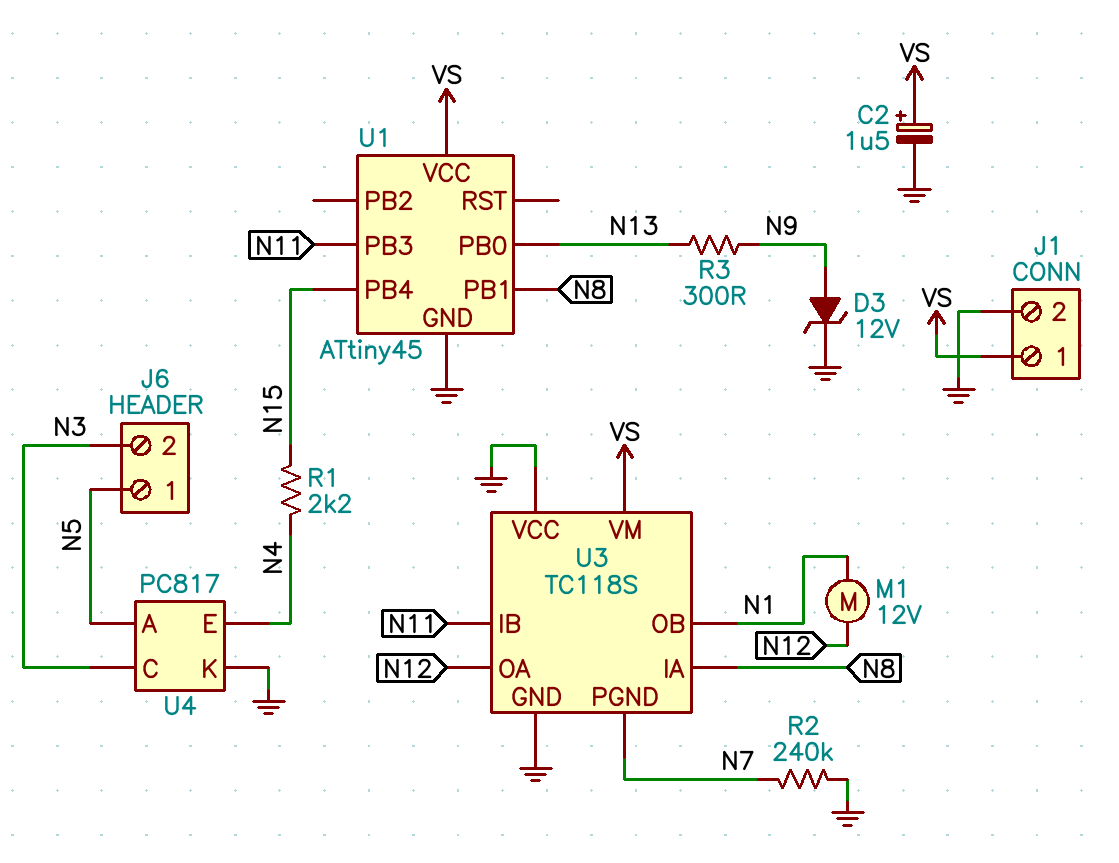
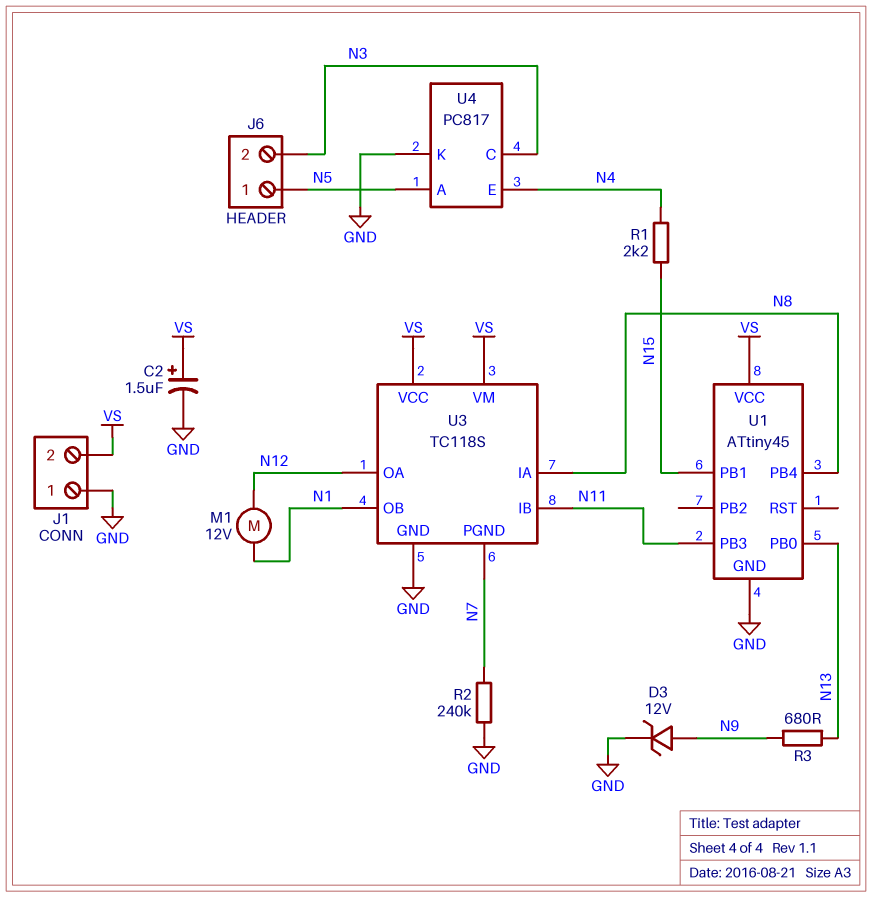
J1 pin 1: VS -> GND
J1 pin 2: GND -> VS
R3: 300 (N9, N13) -> 680 (N9, N13)
U1 pin PB1: N8 -> N15
U1 pin PB4: N15 -> N8
U3 pin VCC: GND -> VS

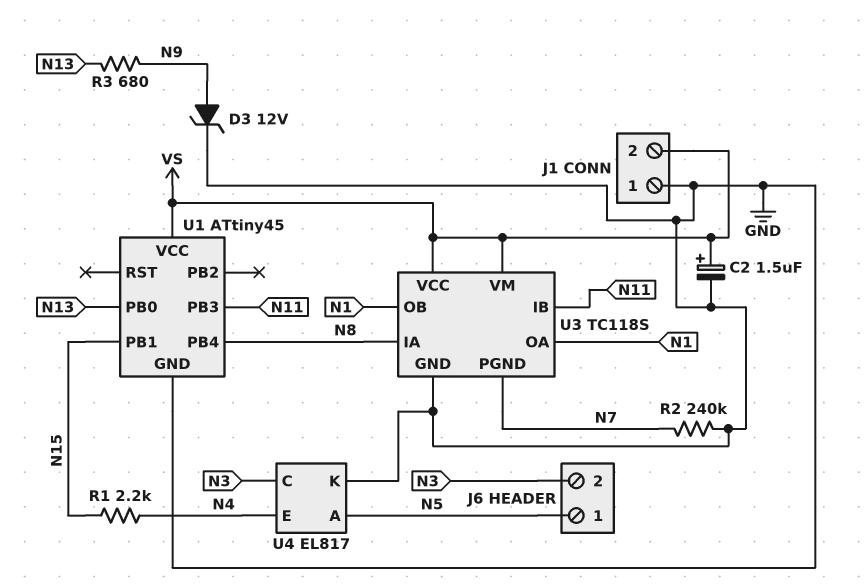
M1: motor 12V (N1, N12) -> none
U3 pin OA: N12 -> N1
U4: PC817 -> EL817

